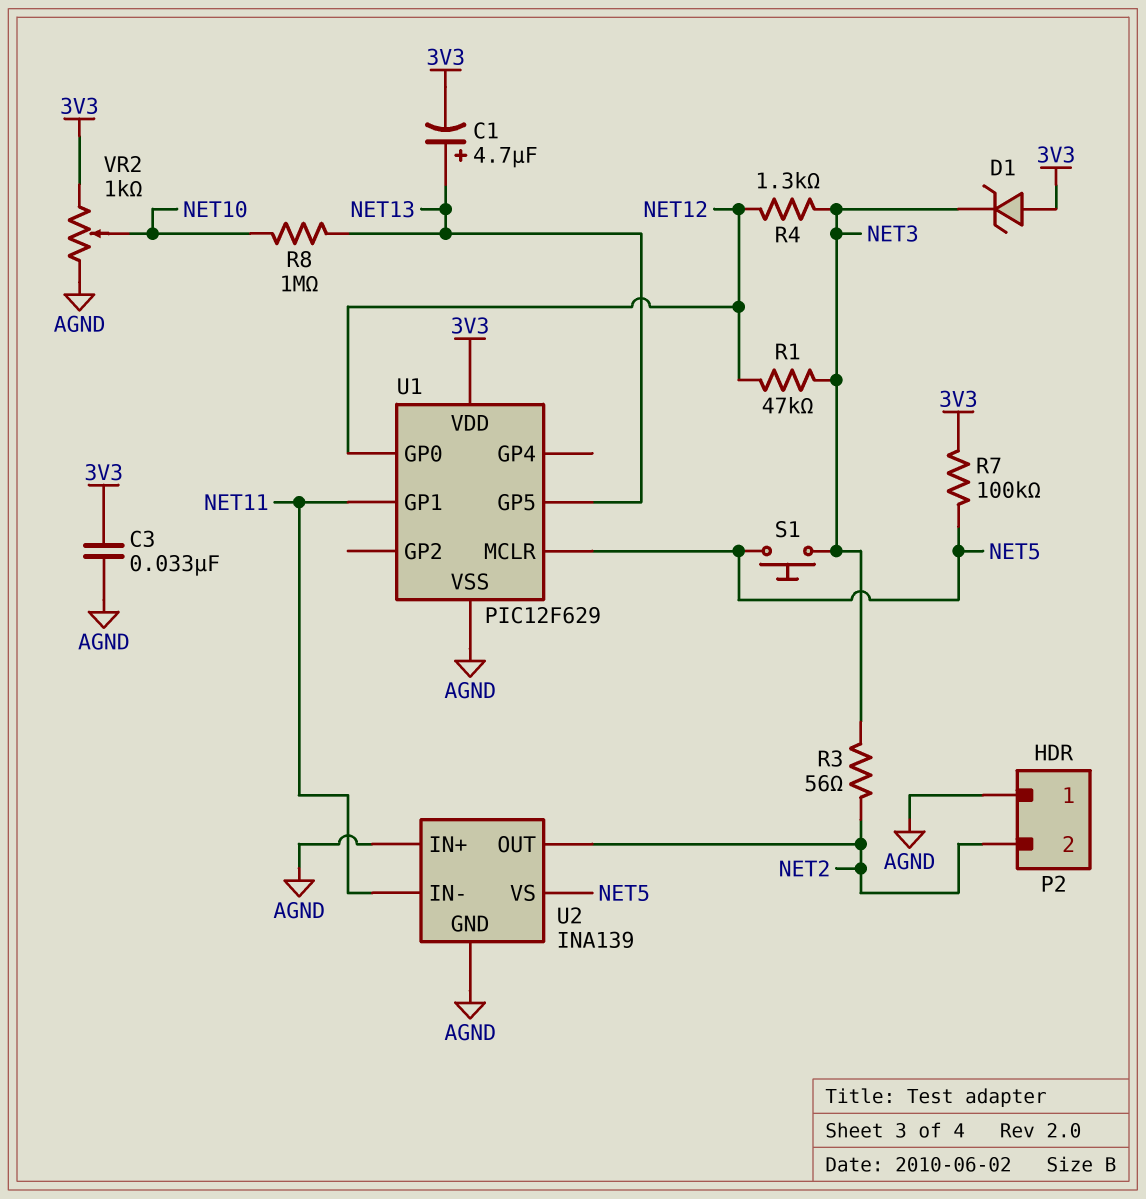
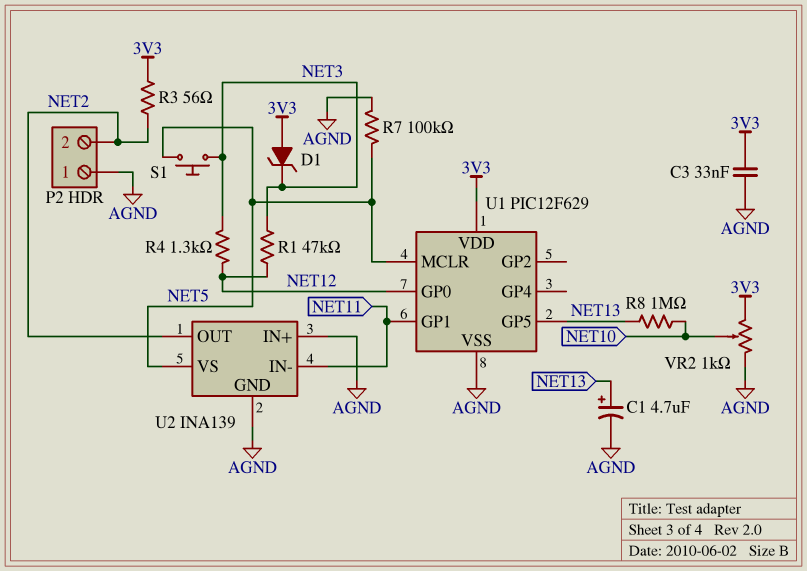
C1: 4.7uF (plus NET13, minus 3V3) -> 4.7uF (plus NET13, minus AGND)
R3: 56 (NET2, NET3) -> 56 (3V3, NET2)
R7: 100k (3V3, NET5) -> 100k (AGND, NET5)

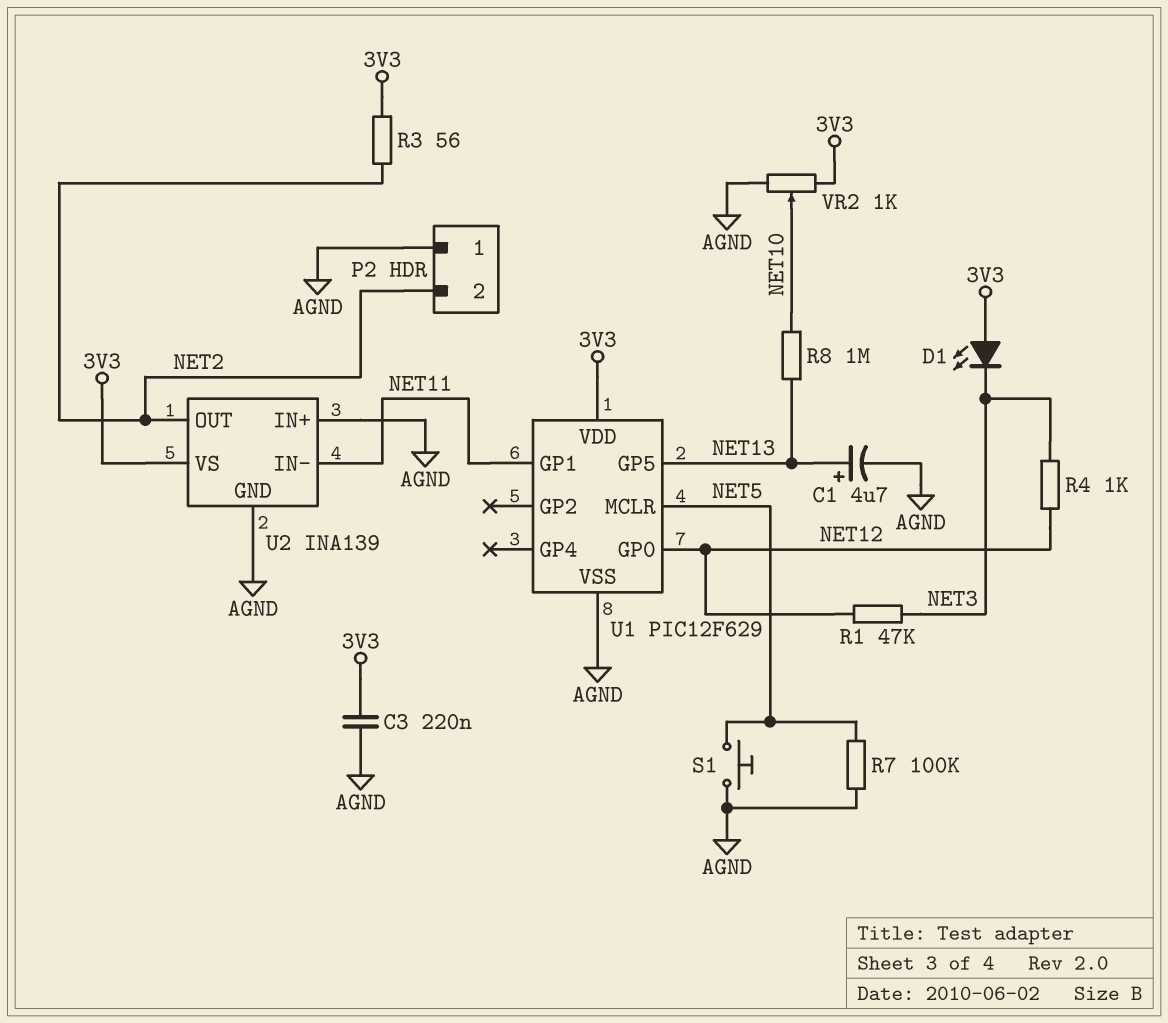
C3: 33nF (3V3, AGND) -> 220nF (3V3, AGND)
D1: zener (A 3V3, K NET3) -> LED (A 3V3, K NET3)
R4: 1.3k (NET3, NET12) -> 1k (NET3, NET12)
S1: button (NET3, NET5) -> button (AGND, NET5)
U2 pin VS: NET5 -> 3V3

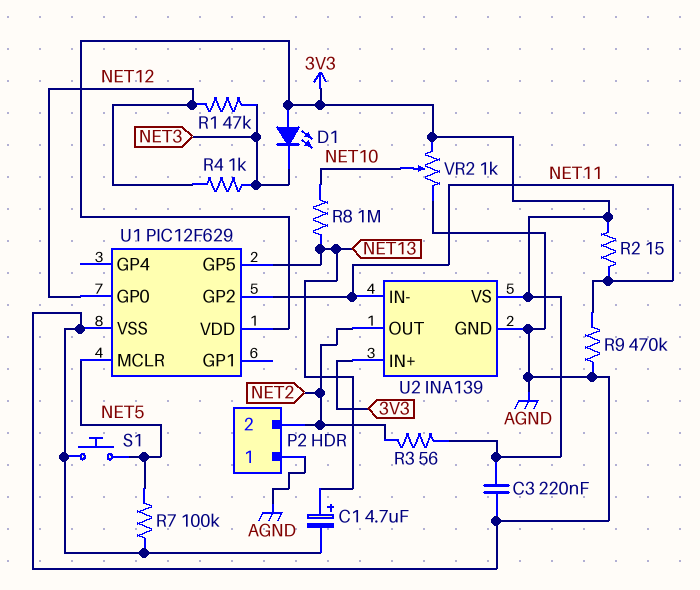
R2: none -> 15 (3V3, NET11)
R9: none -> 470k (AGND, NET11)
U1 pin GP1: NET11 -> none
U1 pin GP2: none -> NET11
U2 pin IN+: AGND -> 3V3

